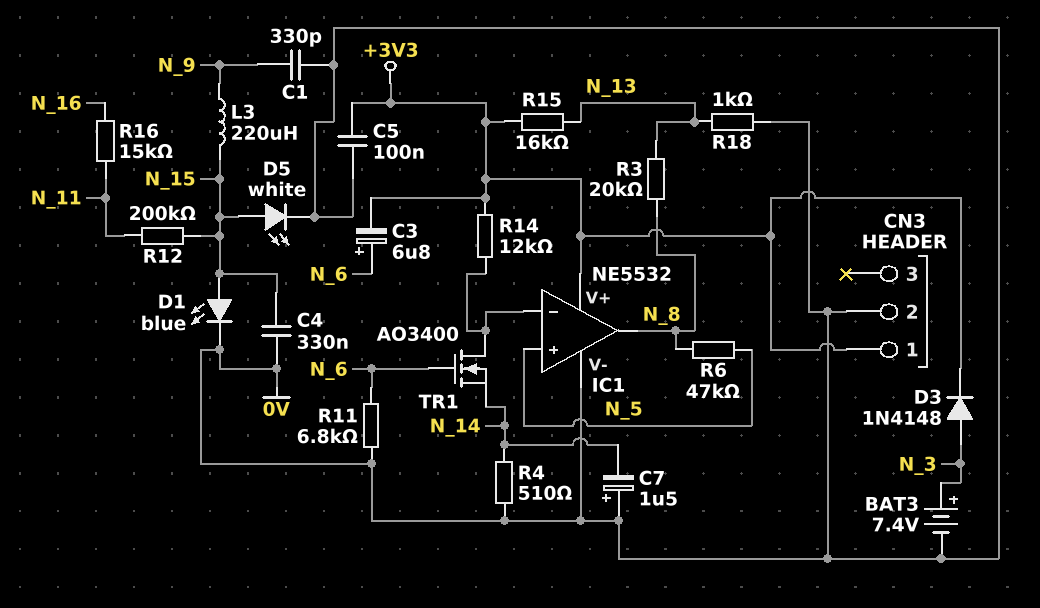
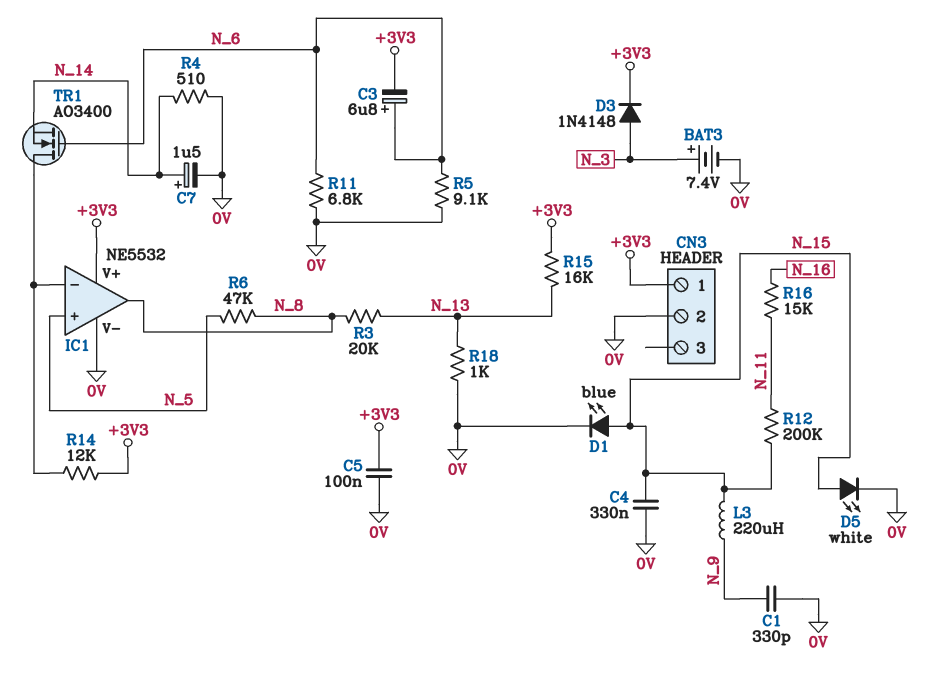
C7: 1.5uF (plus 0V, minus N_14) -> 1.5uF (plus N_14, minus 0V)
R5: none -> 9.1k (0V, N_6)

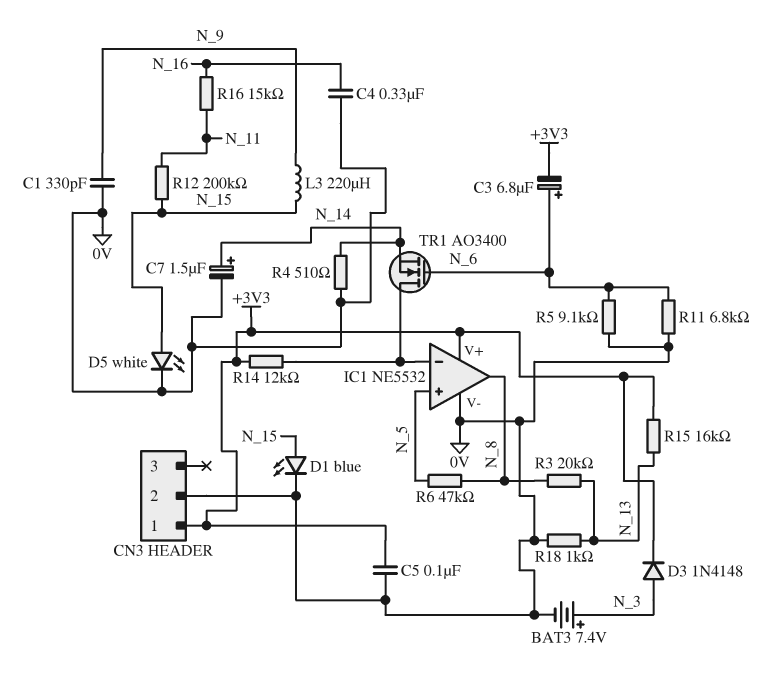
C4: 330nF (0V, N_15) -> 330nF (0V, N_16)

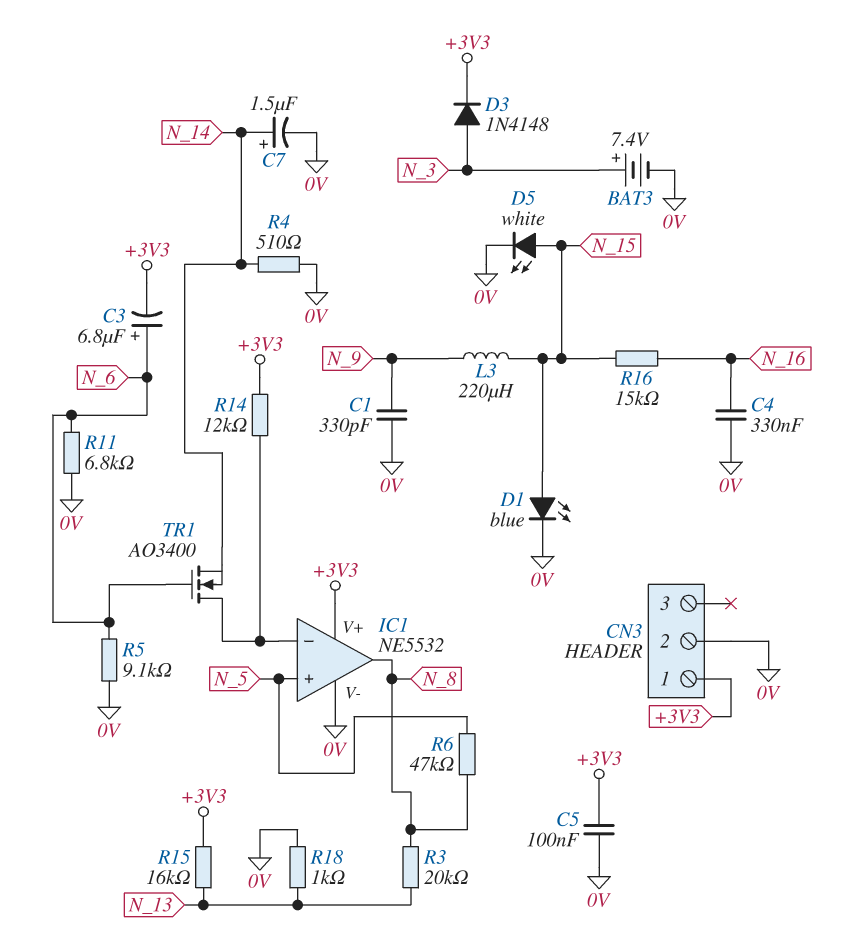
R12: 200k (N_11, N_15) -> none
R16: 15k (N_11, N_16) -> 15k (N_15, N_16)

